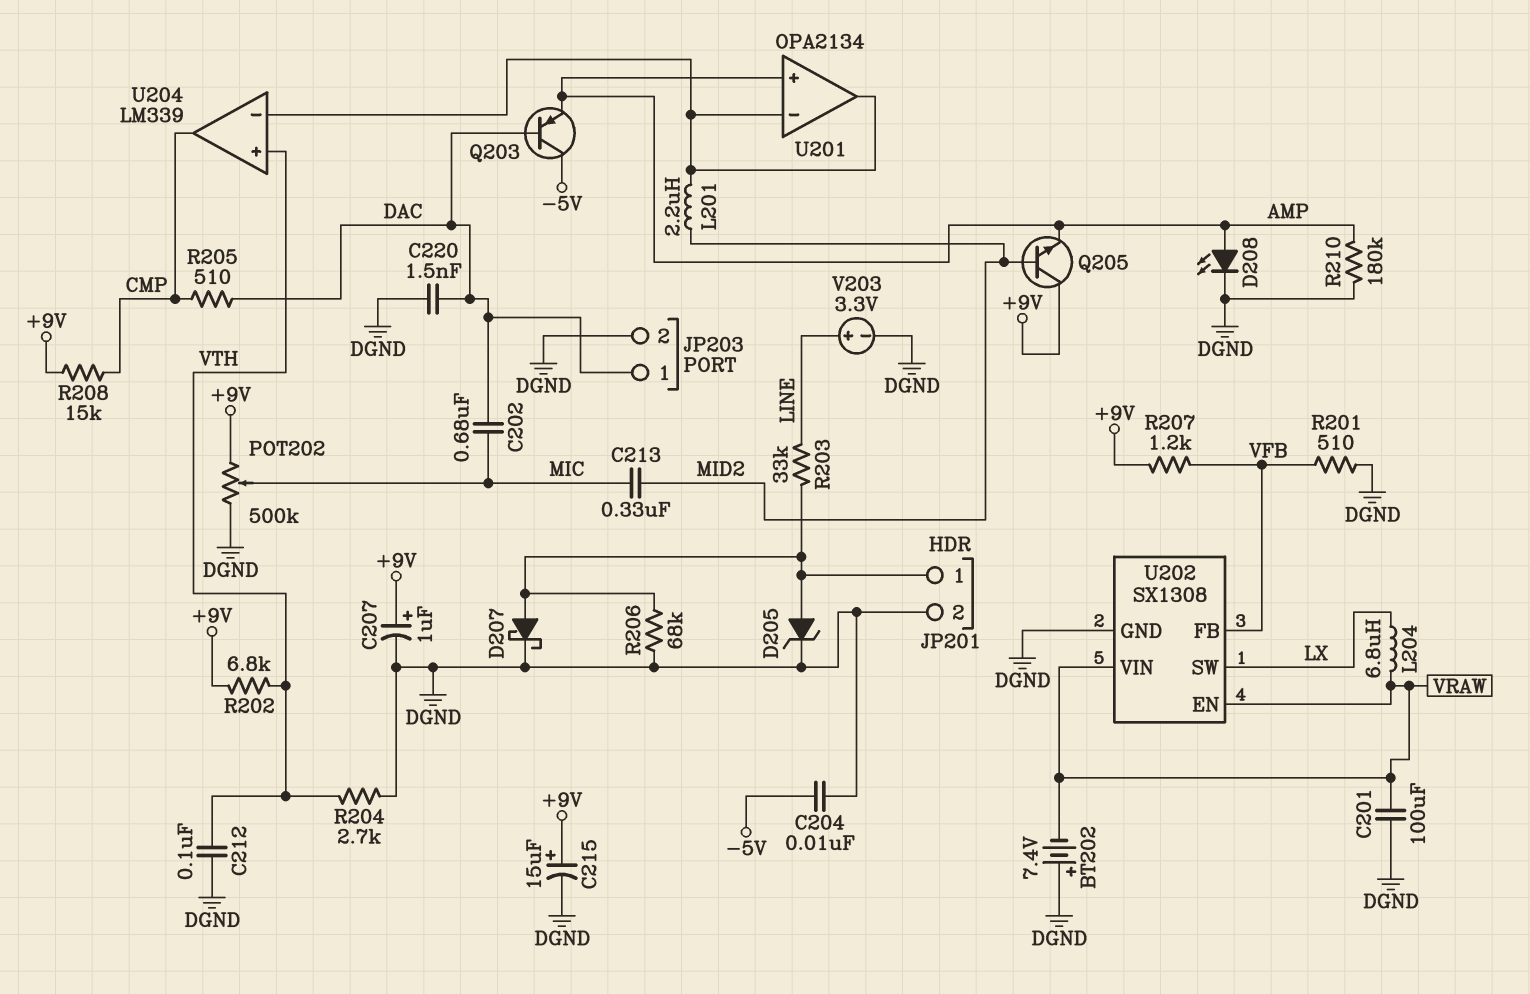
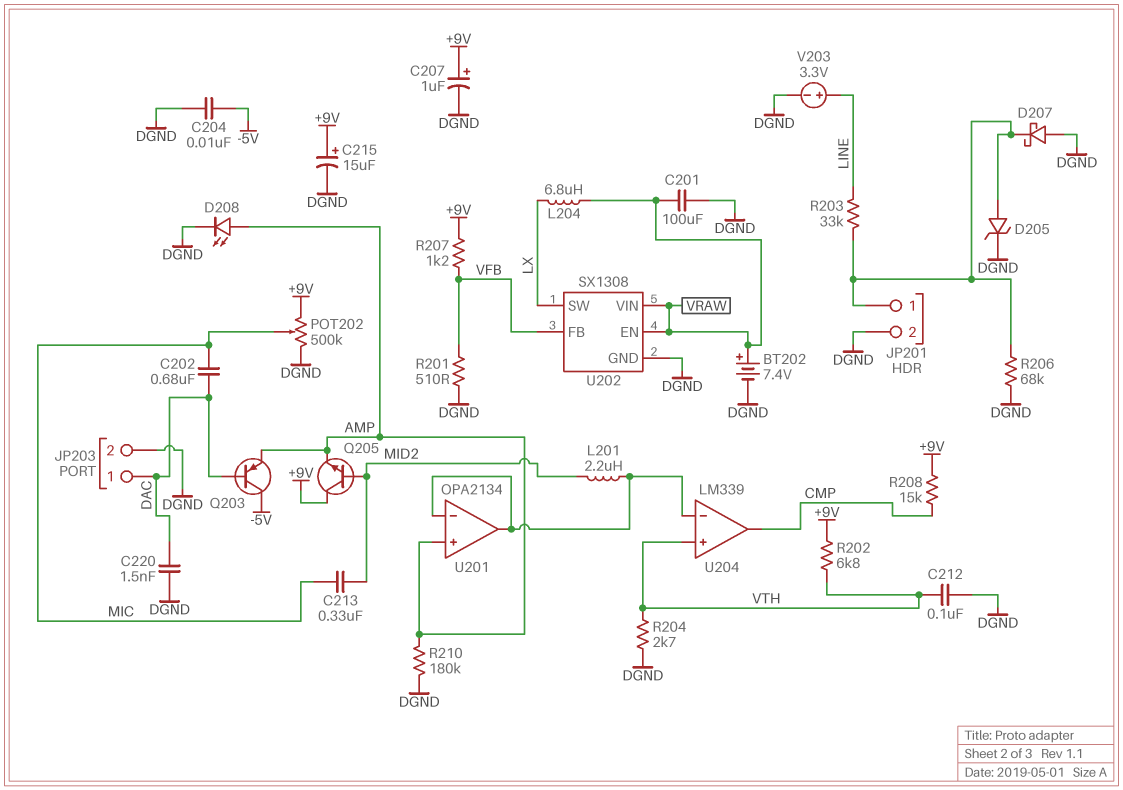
BT202: 7.4V (plus DGND, minus VRAW) -> 7.4V (plus VRAW, minus DGND)
D207: schottky (A JP201/1, K DGND) -> schottky (A DGND, K JP201/1)
R205: 510 (CMP, DAC) -> none

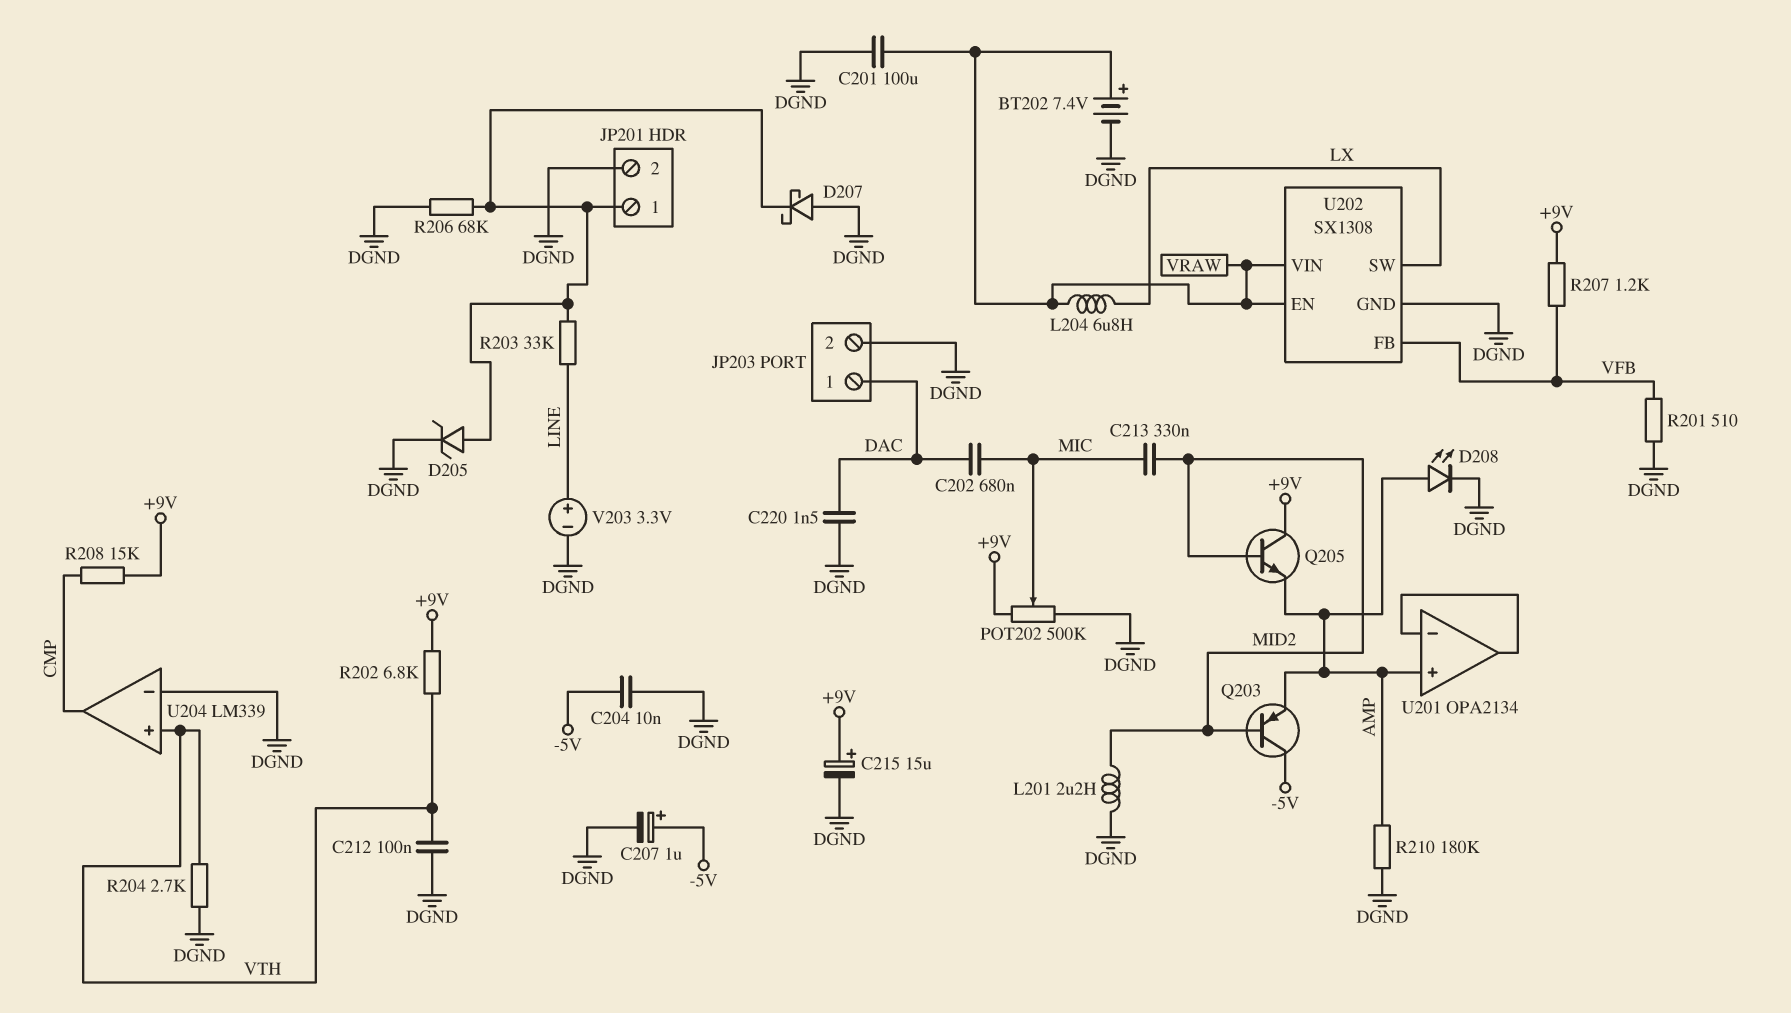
C207: 1uF (plus +9V, minus DGND) -> 1uF (plus -5V, minus DGND)
L201: 2.2uH (MID2, U201/in-) -> 2.2uH (DGND, MID2)
Q203: PNP (B DAC, C -5V, E AMP) -> PNP (B MID2, C -5V, E AMP)
U204 pin in-: U201/in- -> DGND

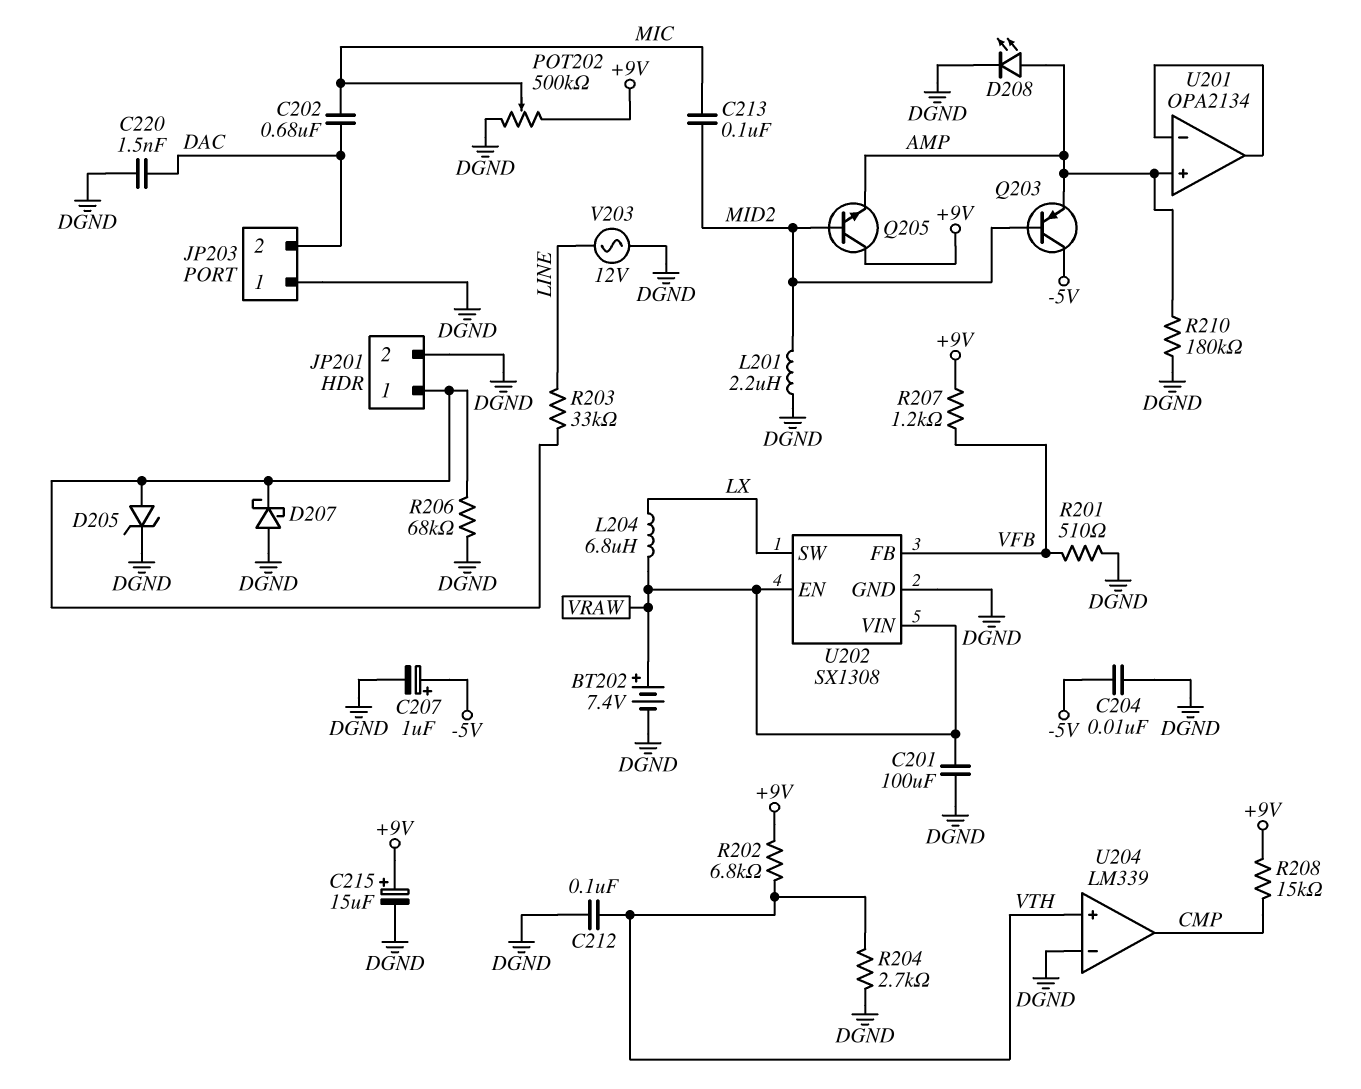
C213: 330nF (MIC, MID2) -> 100nF (MIC, MID2)
JP203 pin 1: DAC -> DGND
JP203 pin 2: DGND -> DAC
V203: 3.3V (plus LINE, minus DGND) -> AC 12V (DGND, LINE)

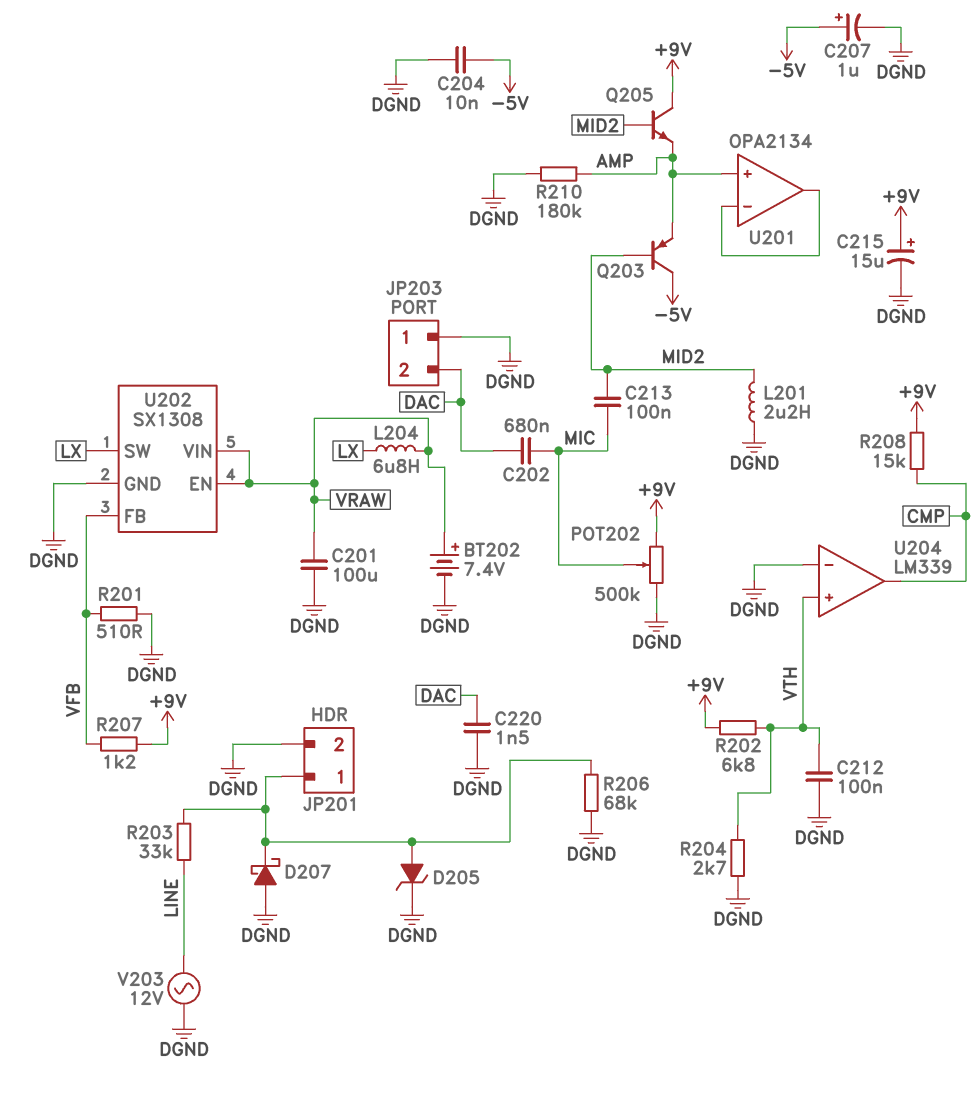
D208: LED (A AMP, K DGND) -> none

